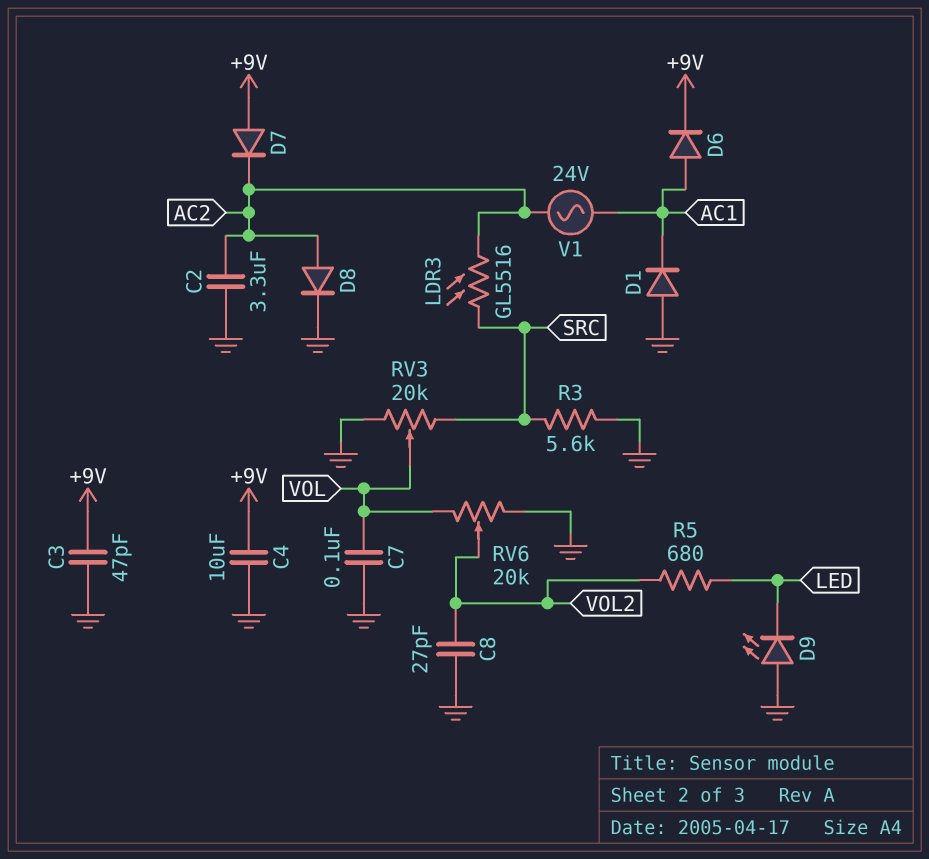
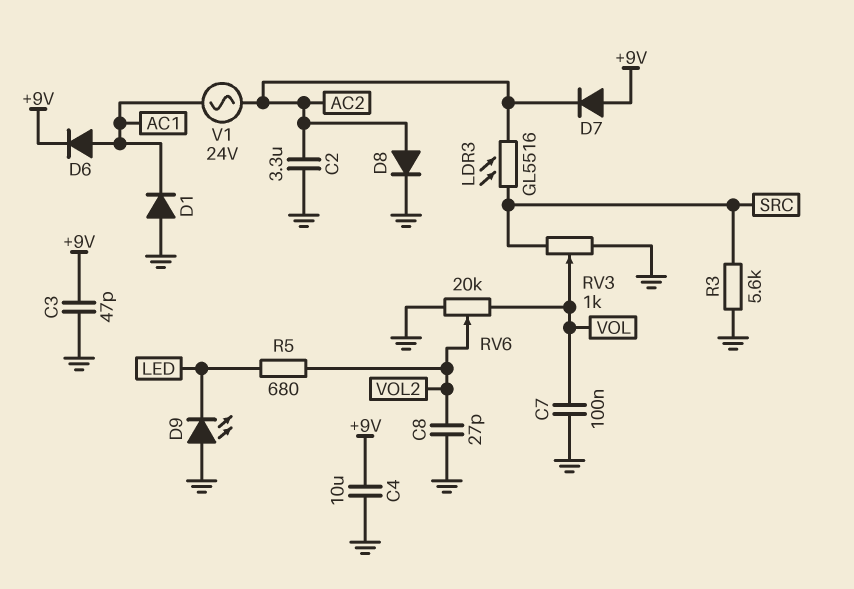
RV3: 20k (GND, SRC, wiper VOL) -> 1k (GND, SRC, wiper VOL)

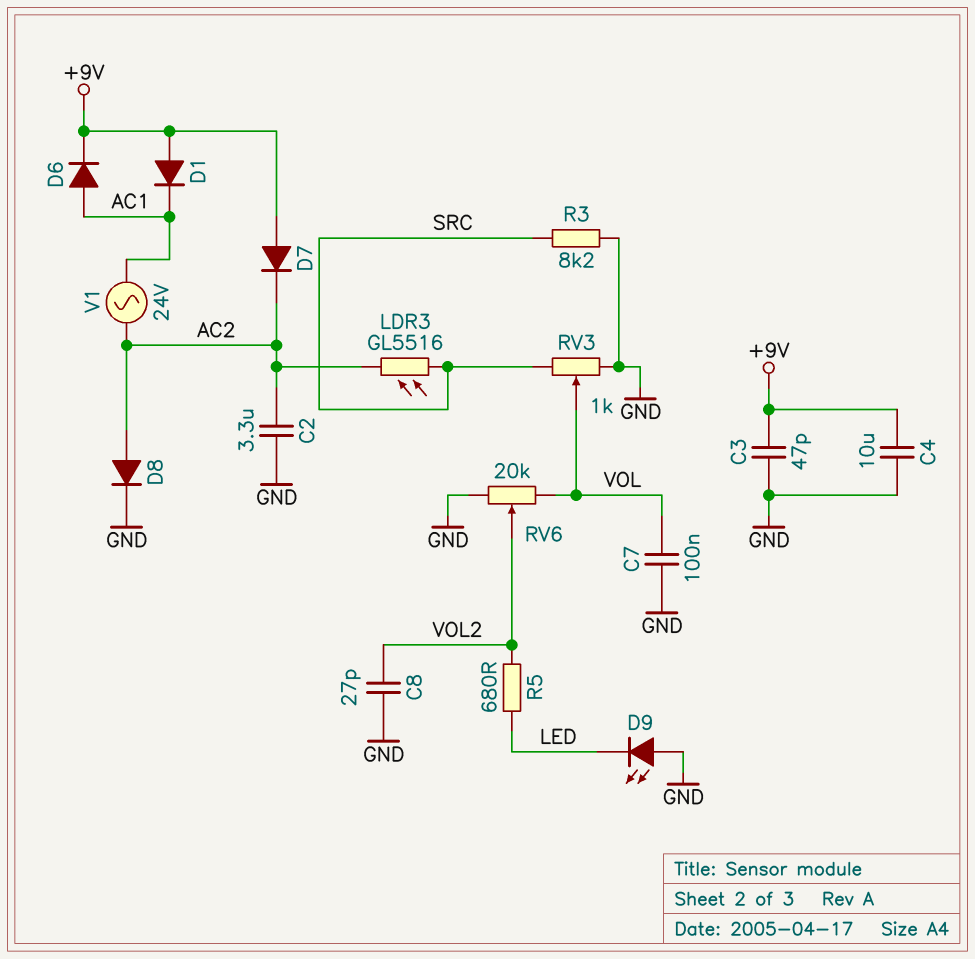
D1: diode (A GND, K AC1) -> diode (A +9V, K AC1)
R3: 5.6k (GND, SRC) -> 8.2k (GND, SRC)

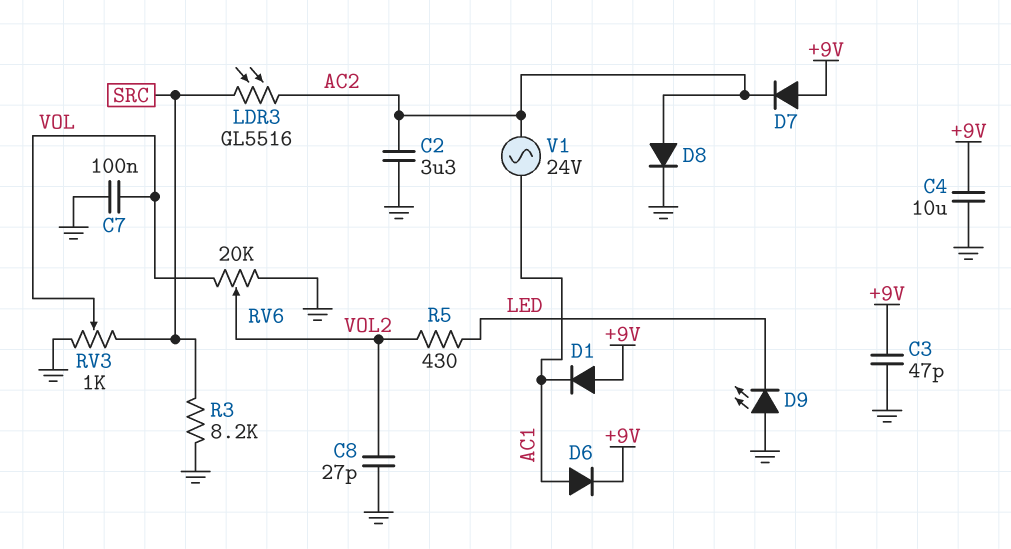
R5: 680 (LED, VOL2) -> 430 (LED, VOL2)

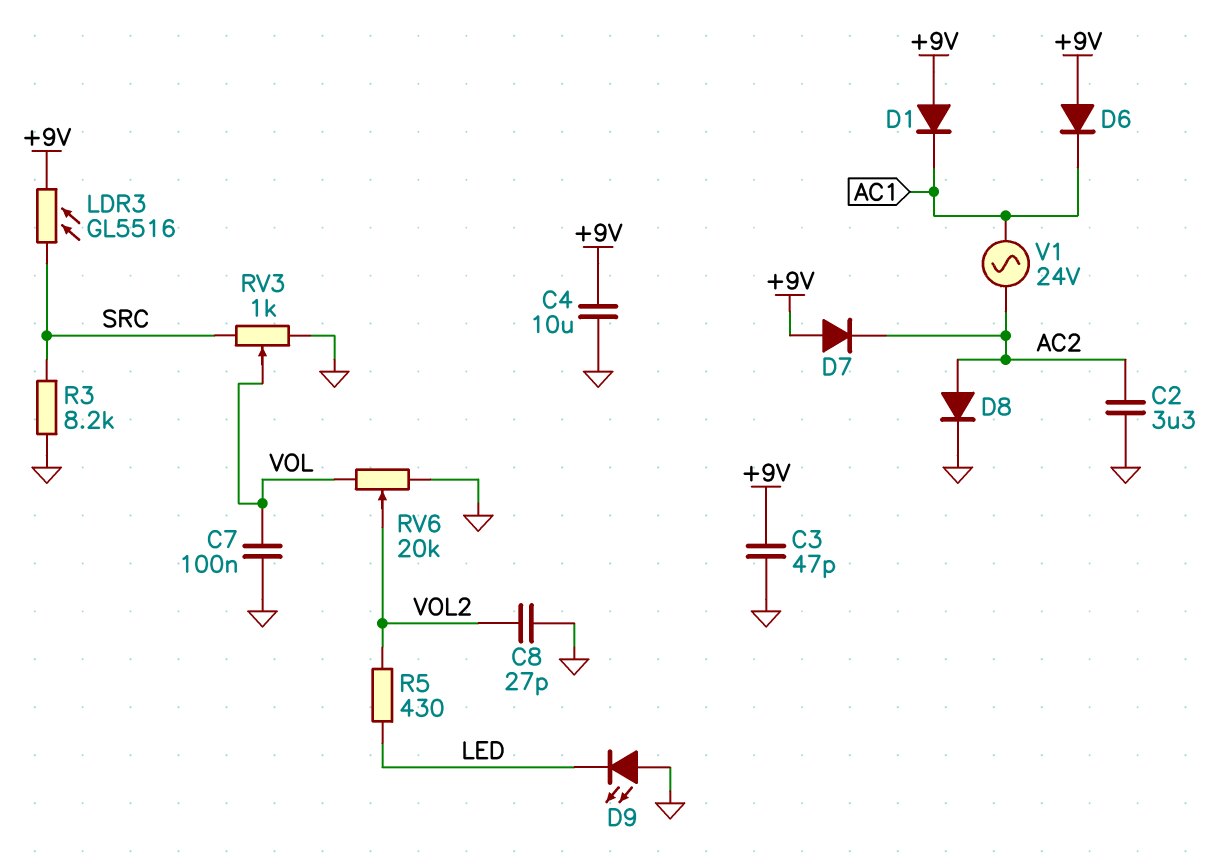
D6: diode (A AC1, K +9V) -> diode (A +9V, K AC1)
LDR3: GL5516 (AC2, SRC) -> GL5516 (+9V, SRC)

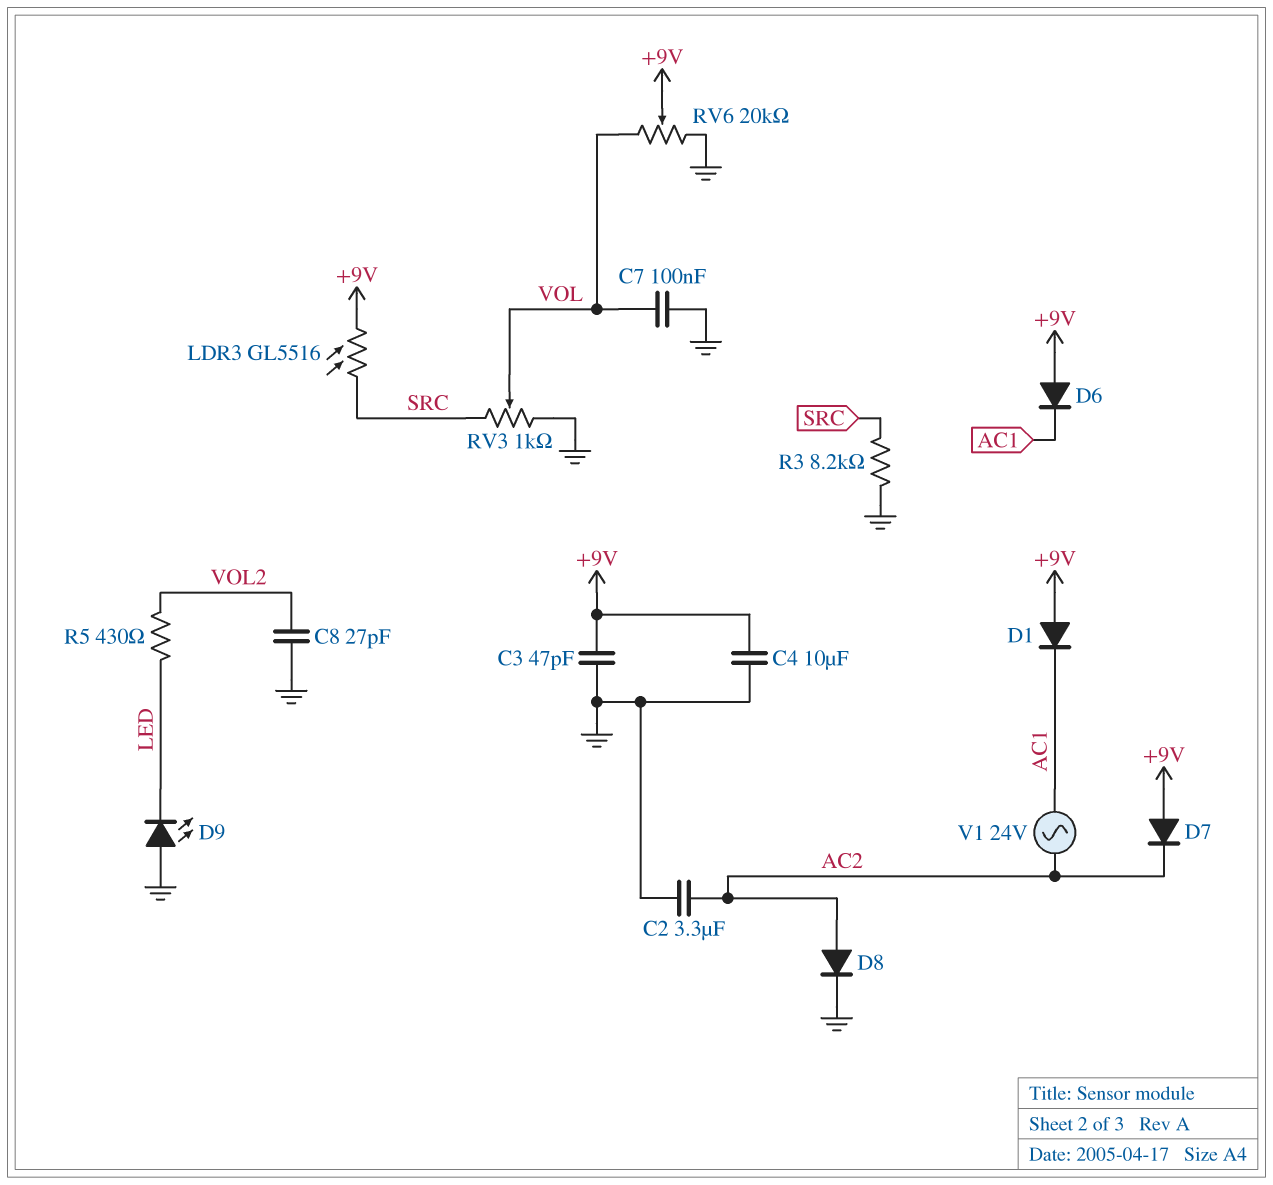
RV6: 20k (GND, VOL, wiper VOL2) -> 20k (GND, VOL, wiper +9V)

